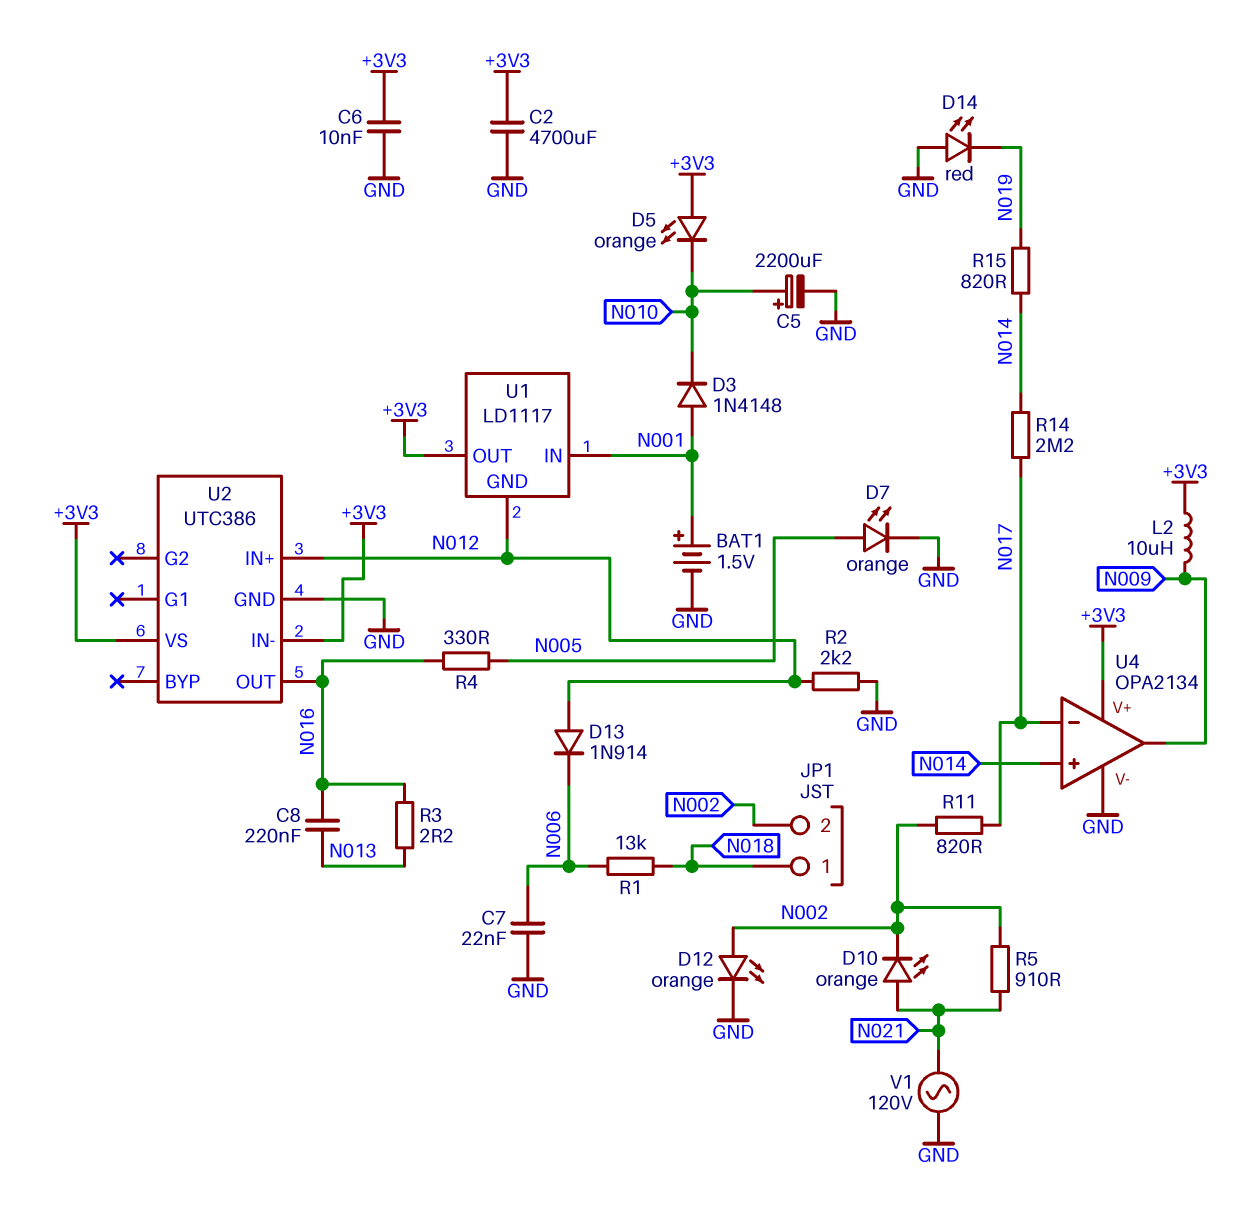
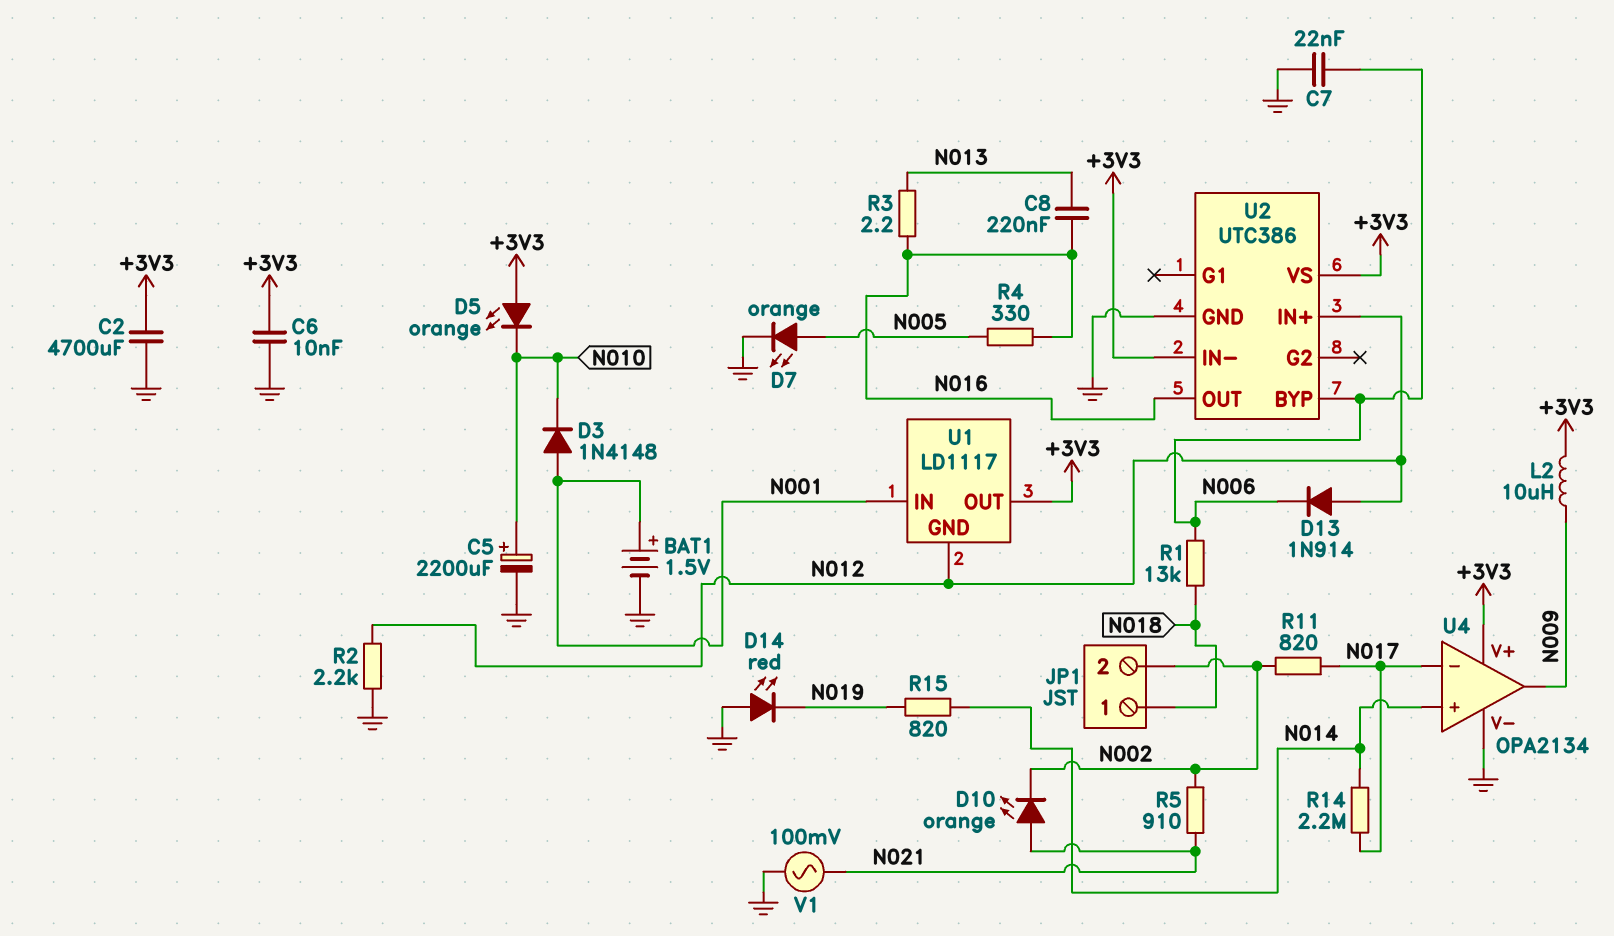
D12: LED orange (A N002, K GND) -> none
U2 pin BYP: none -> N006
V1: AC 120V (GND, N021) -> AC 100mV (GND, N021)

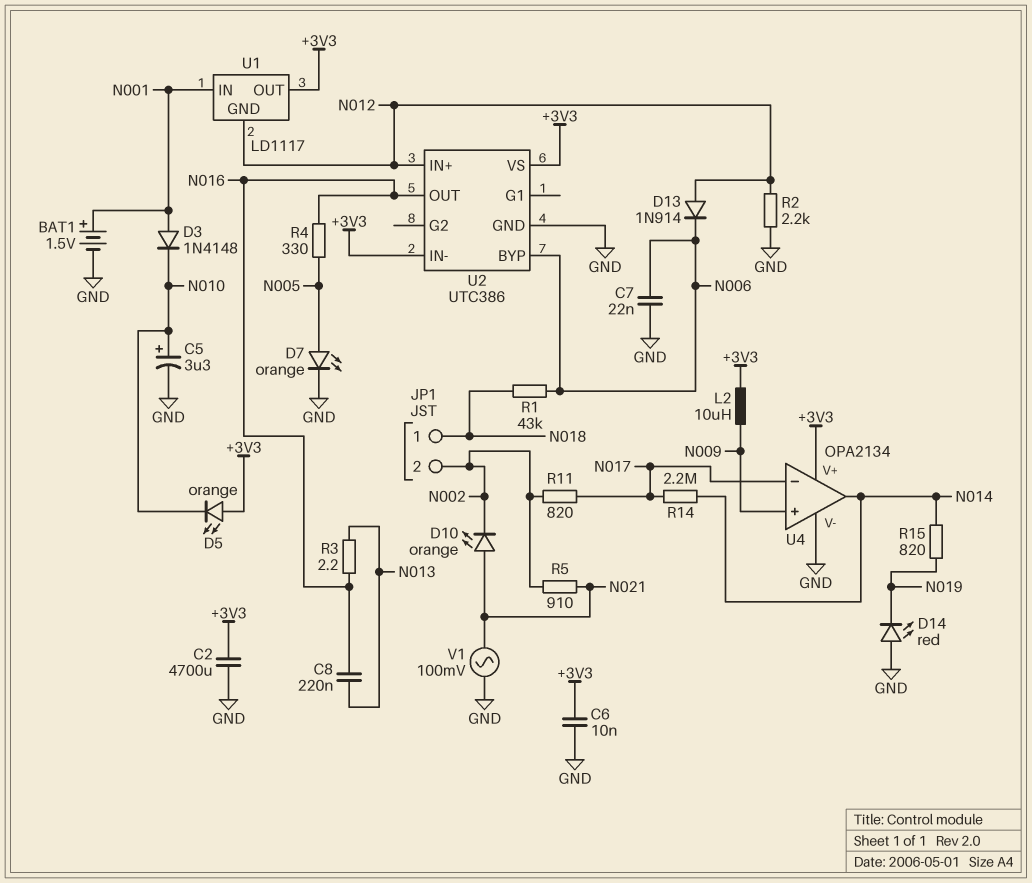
C5: 2200uF (plus N010, minus GND) -> 3.3uF (plus N010, minus GND)
R1: 13k (N006, N018) -> 43k (N006, N018)
U4 pin in+: N014 -> N009
U4 pin out: N009 -> N014

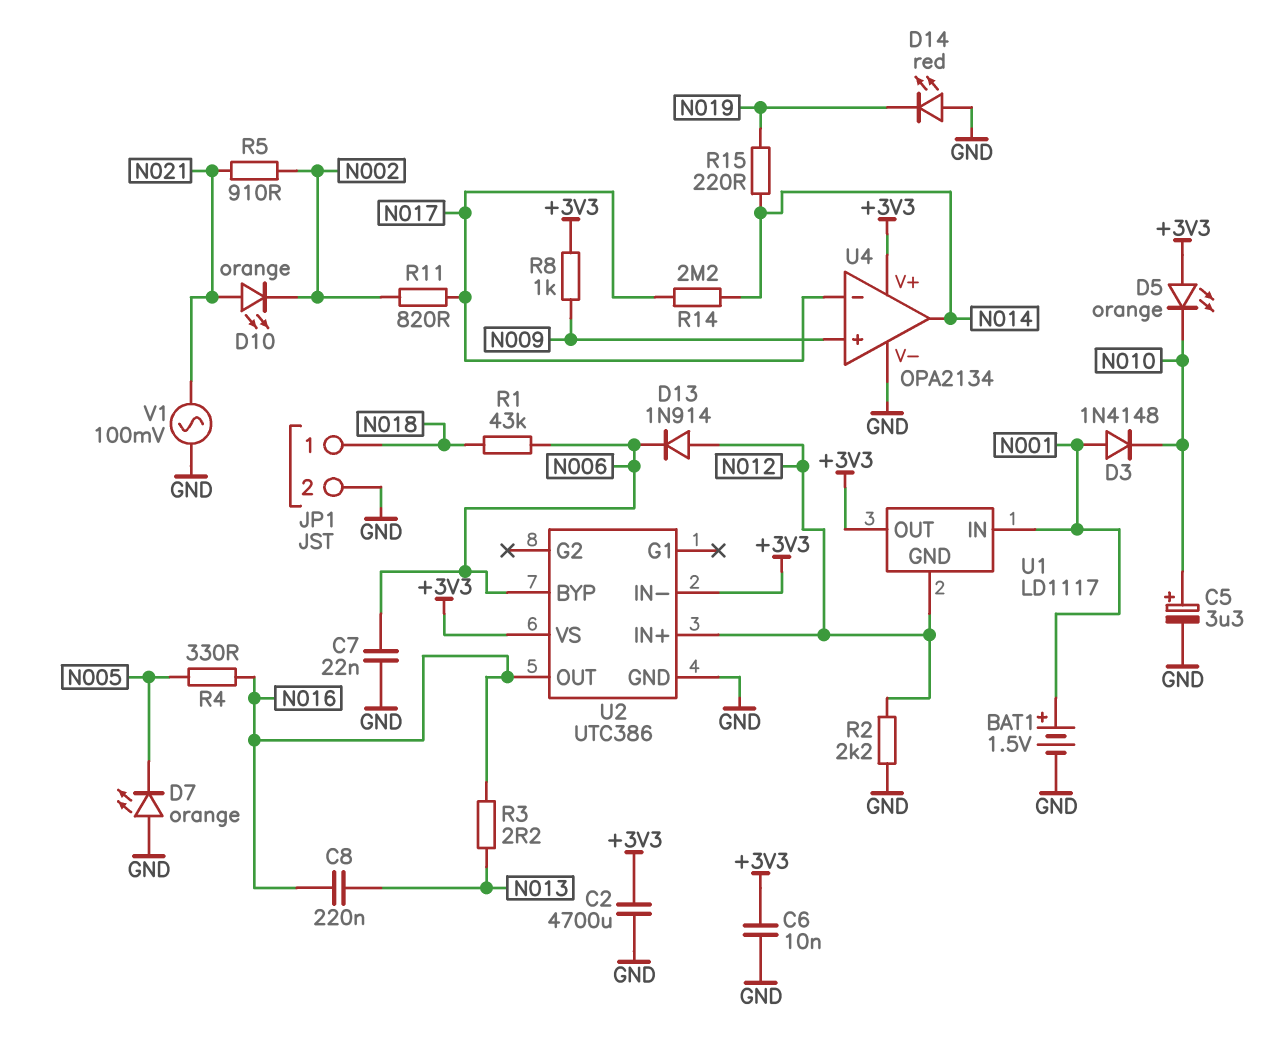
D7: LED orange (A N005, K GND) -> LED orange (A GND, K N005)
JP1 pin 2: N002 -> GND
L2: 10uH (+3V3, N009) -> none
R8: none -> 1k (+3V3, N009)
R15: 820 (N014, N019) -> 220 (N014, N019)

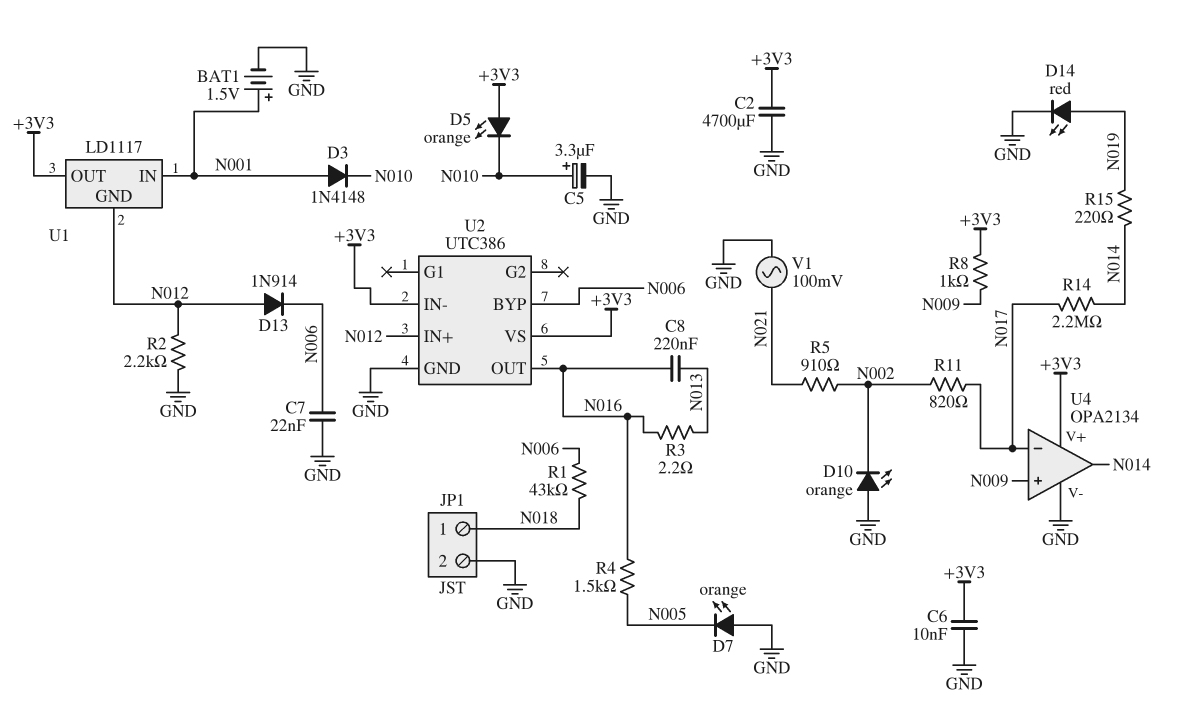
D10: LED orange (A N021, K N002) -> LED orange (A GND, K N002)
D14: LED red (A GND, K N019) -> LED red (A N019, K GND)
R4: 330 (N005, N016) -> 1.5k (N005, N016)

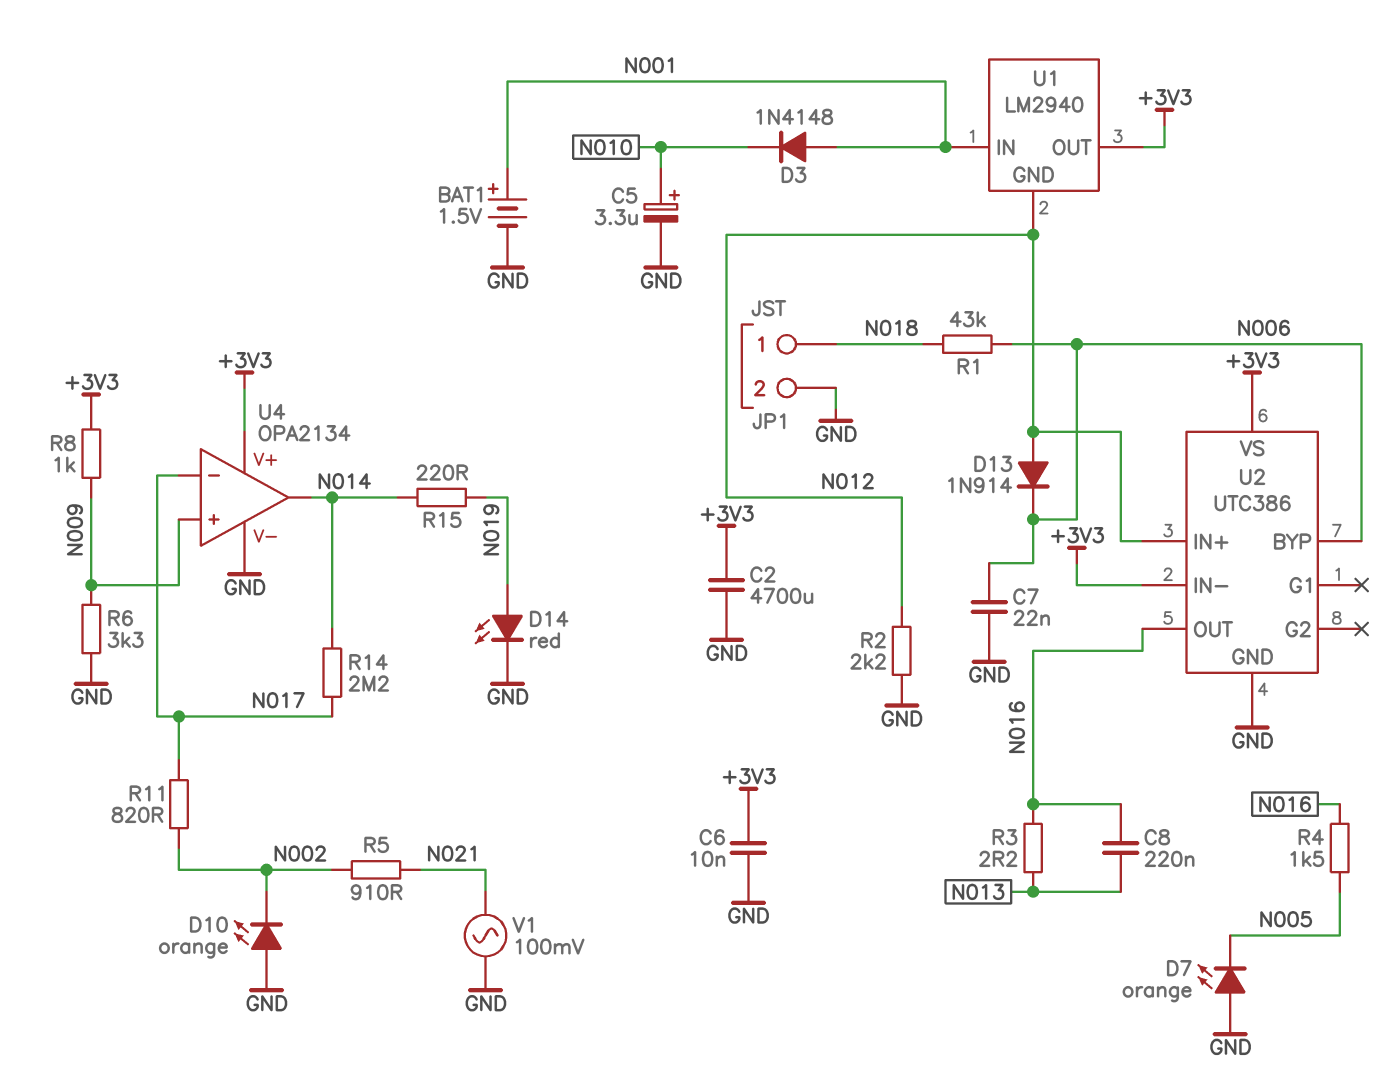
D5: LED orange (A +3V3, K N010) -> none
R6: none -> 3.3k (GND, N009)
U1: LD1117 -> LM2940

